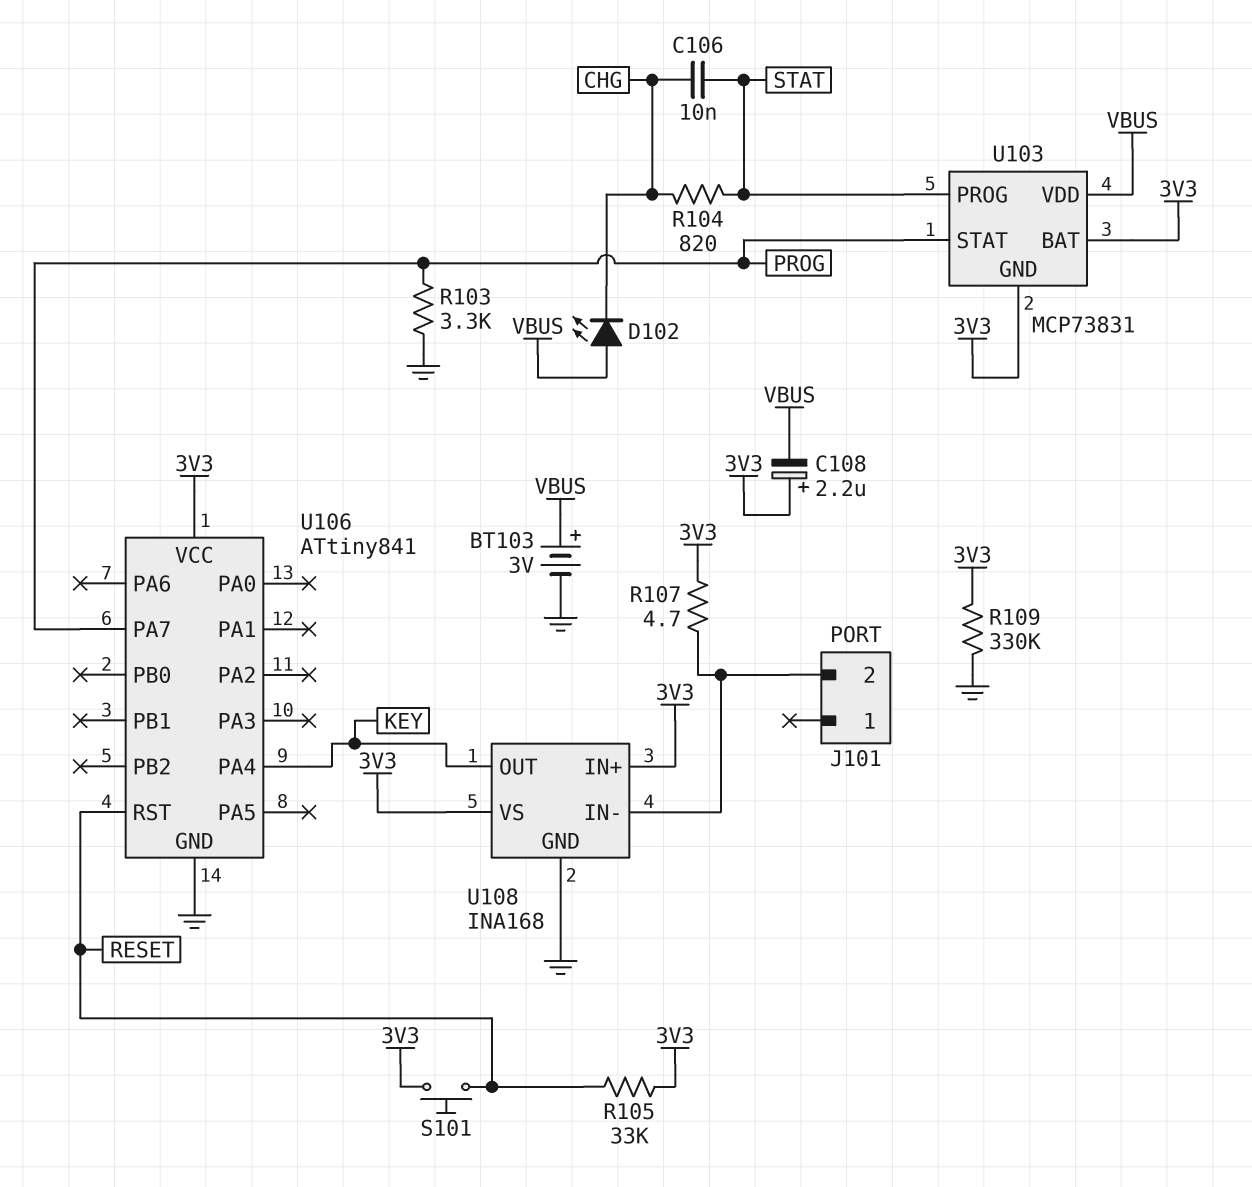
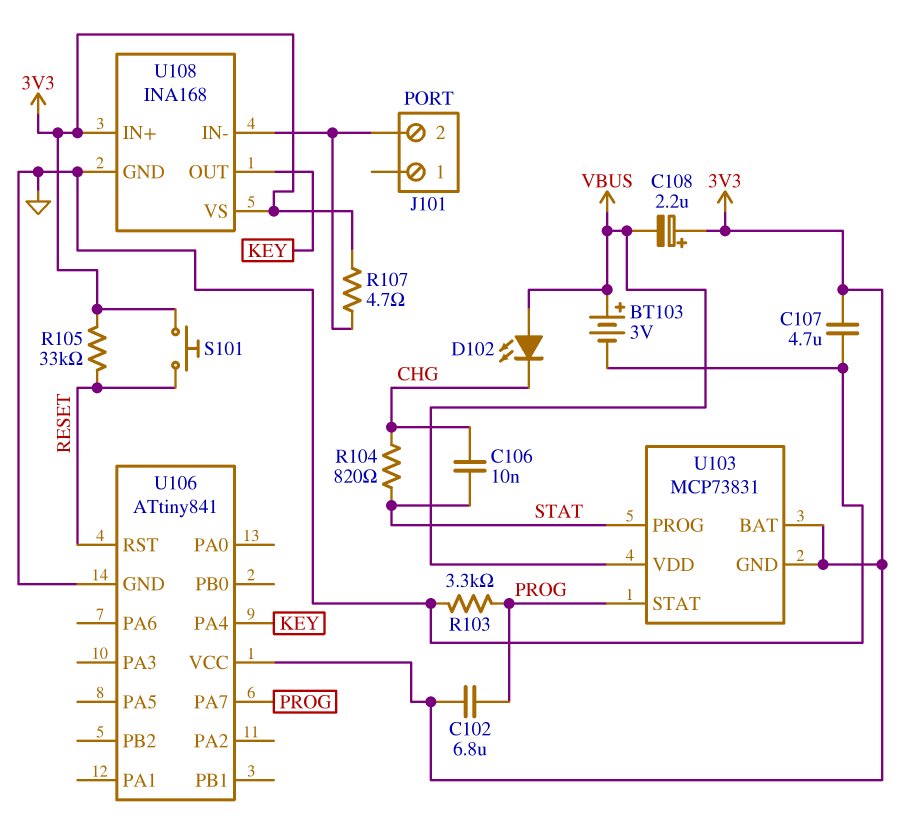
C102: none -> 6.8uF (3V3, PROG)
C107: none -> 4.7uF (3V3, GND)
R109: 330k (3V3, GND) -> none

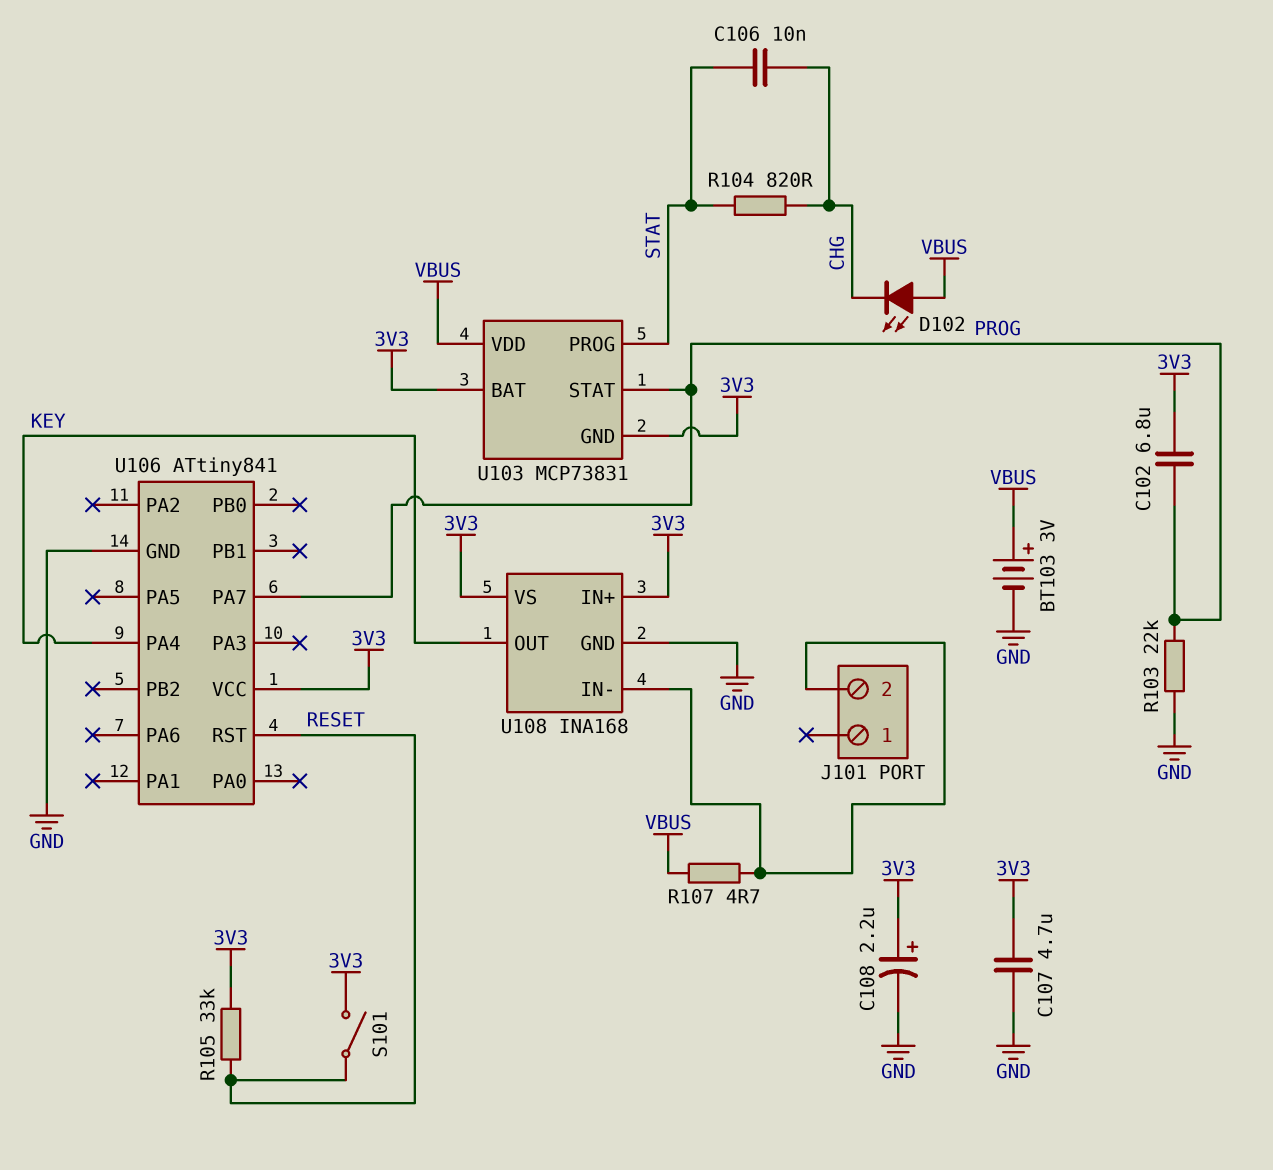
C108: 2.2uF (plus 3V3, minus VBUS) -> 2.2uF (plus 3V3, minus GND)
R103: 3.3k (GND, PROG) -> 22k (GND, PROG)
R107: 4.7 (3V3, J101/2) -> 4.7 (J101/2, VBUS)
S101: button (3V3, RESET) -> switch (3V3, RESET)

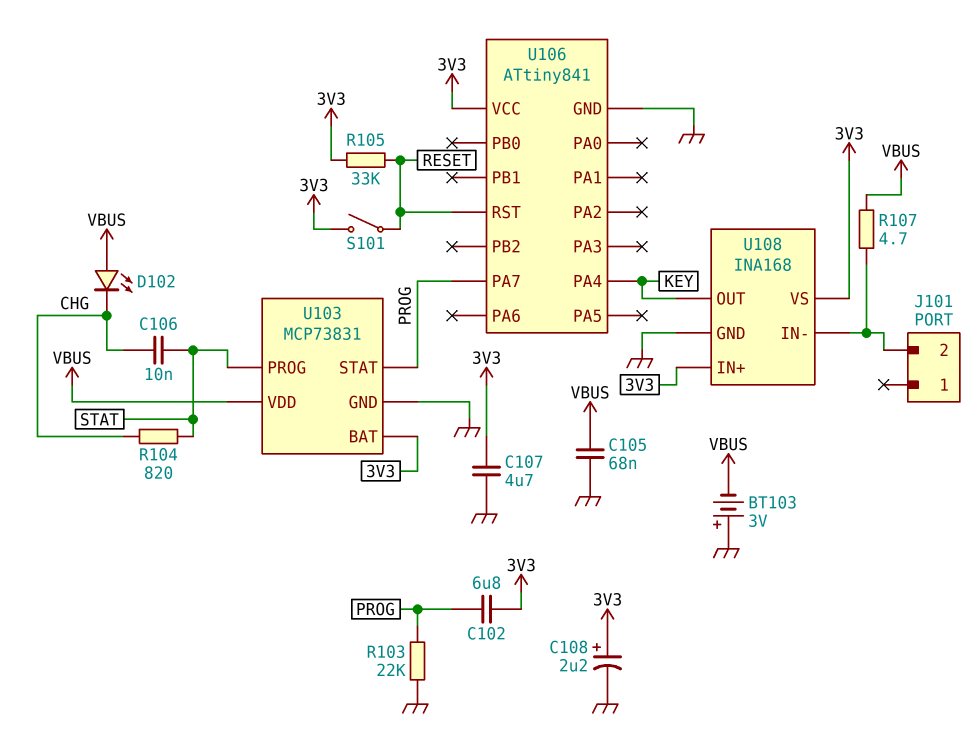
BT103: 3V (plus VBUS, minus GND) -> 3V (plus GND, minus VBUS)
C105: none -> 68nF (GND, VBUS)
U103 pin GND: 3V3 -> GND

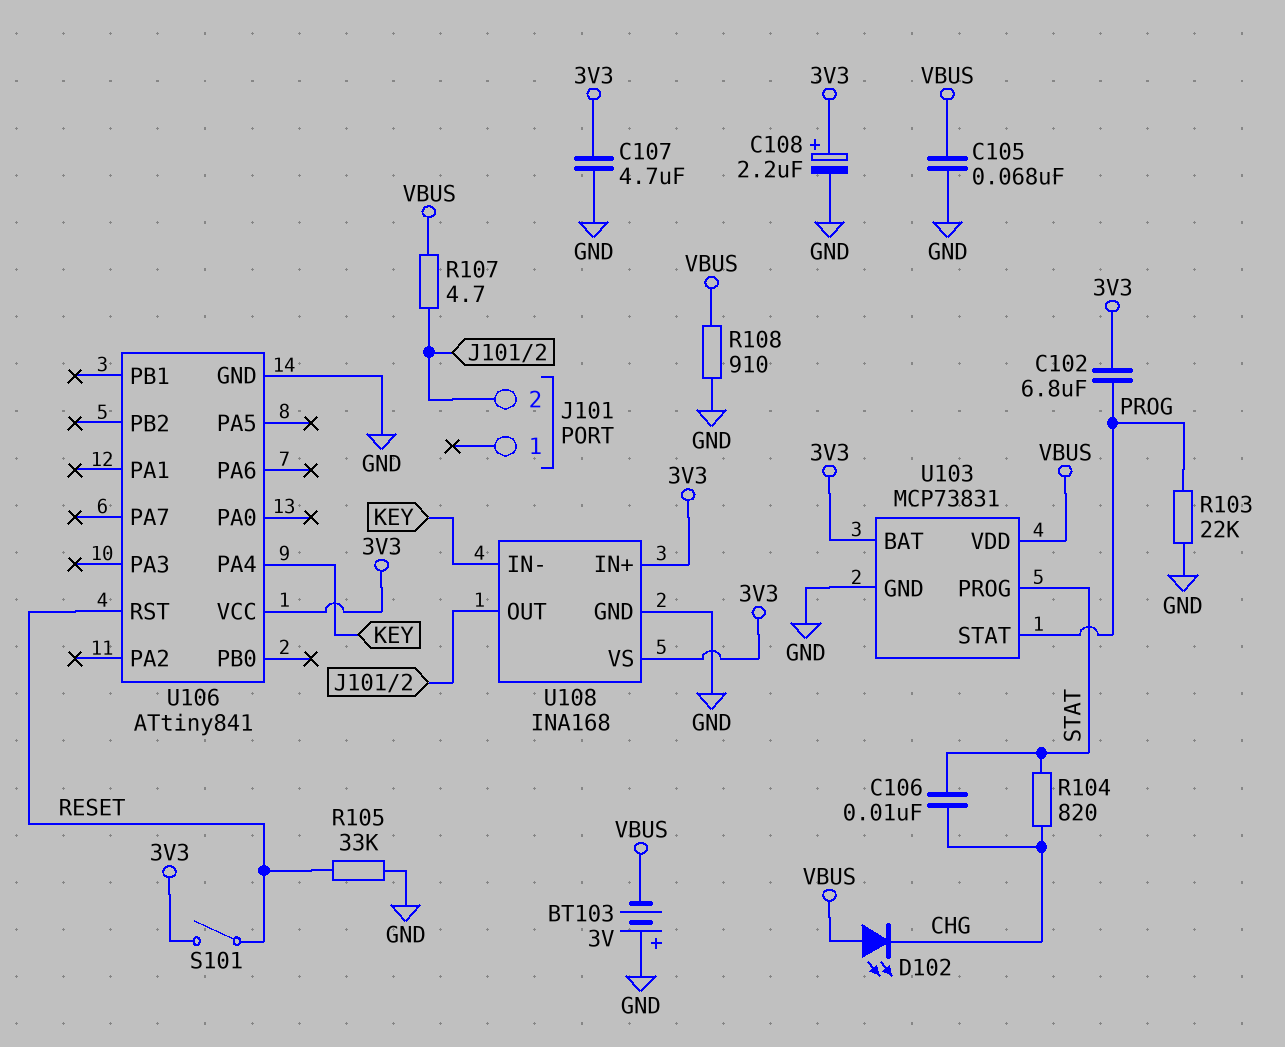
R105: 33k (3V3, RESET) -> 33k (GND, RESET)
R108: none -> 910 (GND, VBUS)
U106 pin PA7: PROG -> none
U108 pin IN-: J101/2 -> KEY
U108 pin OUT: KEY -> J101/2

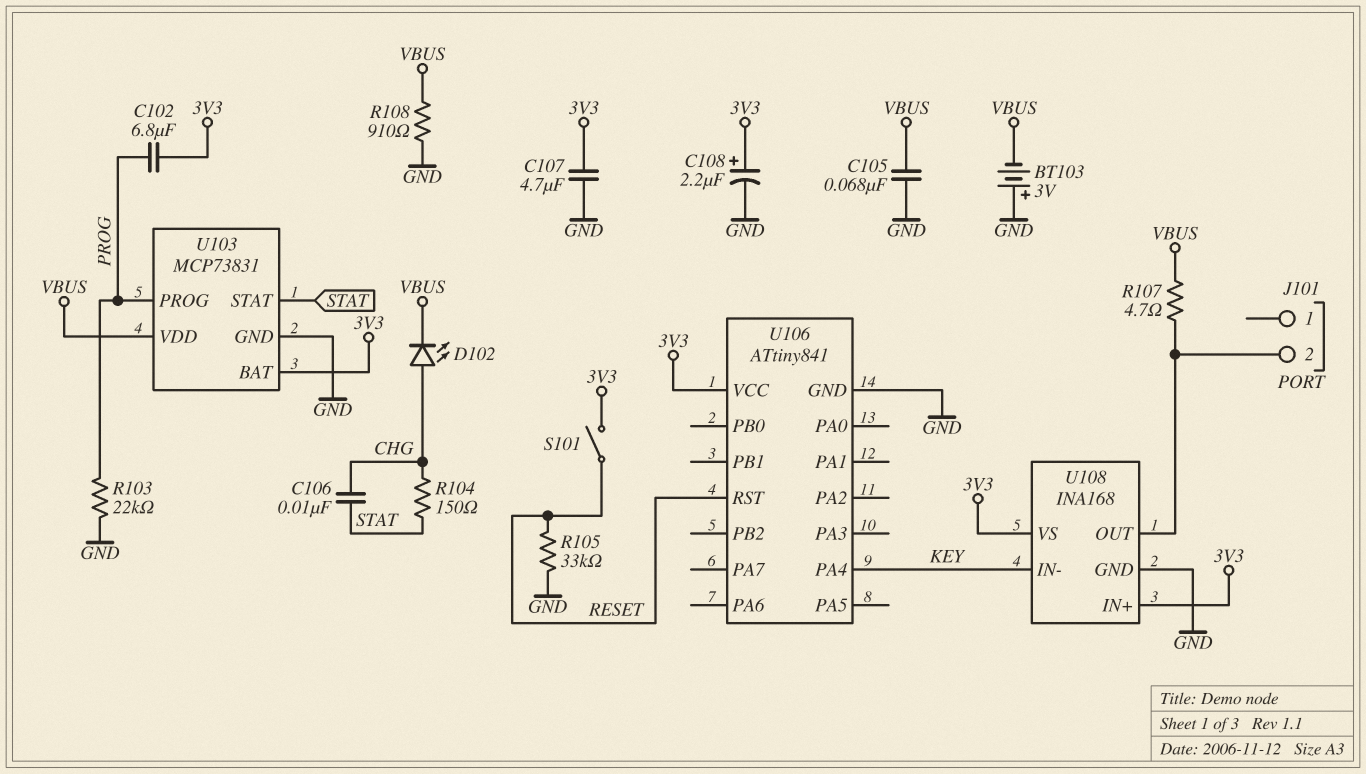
D102: LED (A VBUS, K CHG) -> LED (A CHG, K VBUS)
R104: 820 (CHG, STAT) -> 150 (CHG, STAT)
U103 pin PROG: STAT -> PROG
U103 pin STAT: PROG -> STAT

